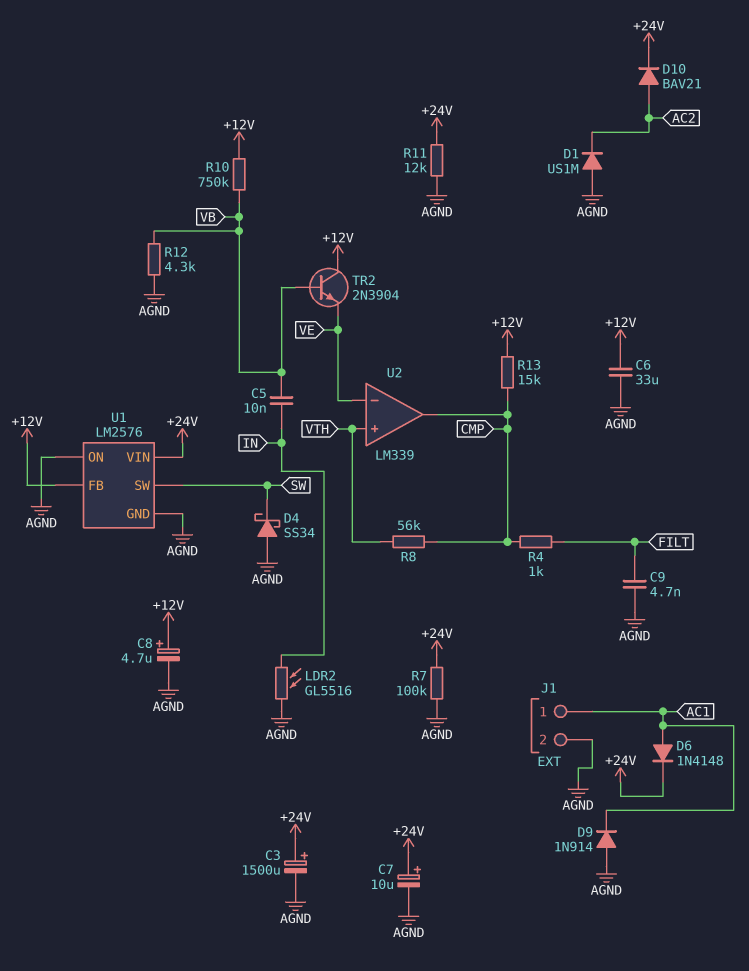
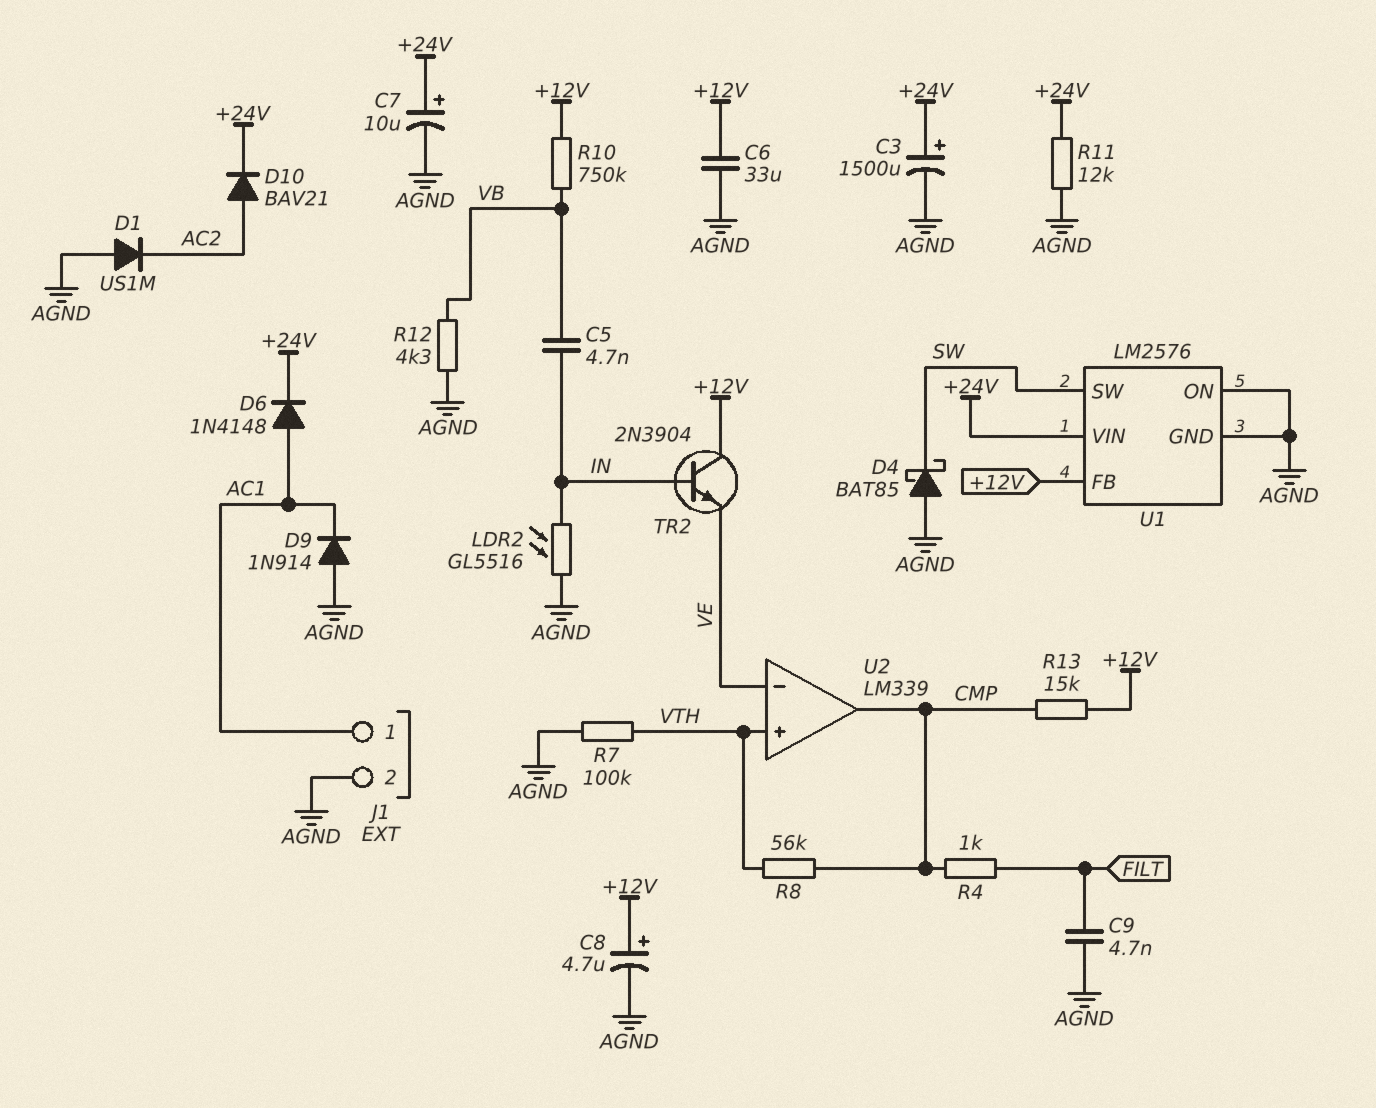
C5: 10nF (IN, VB) -> 4.7nF (IN, VB)
D4: schottky SS34 (A AGND, K SW) -> schottky BAT85 (A AGND, K SW)
R7: 100k (+24V, AGND) -> 100k (AGND, VTH)
TR2: NPN 2N3904 (B VB, C +12V, E VE) -> NPN 2N3904 (B IN, C +12V, E VE)

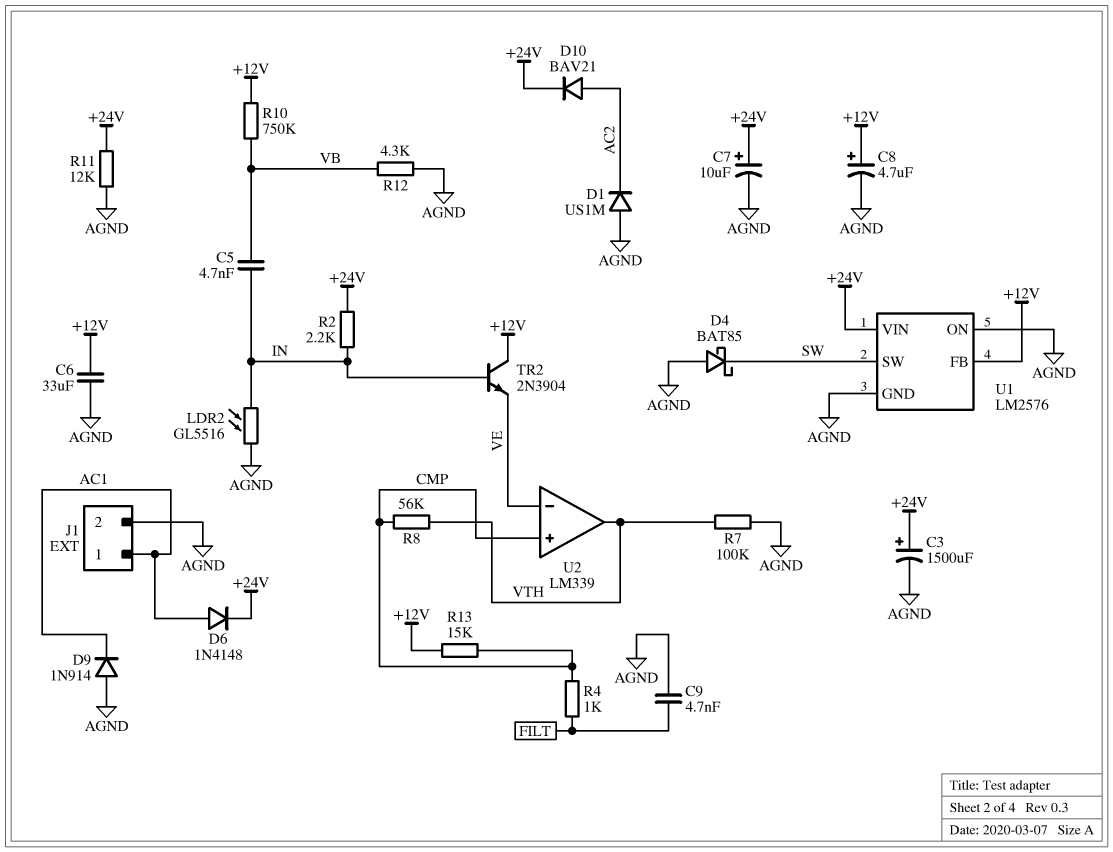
R2: none -> 2.2k (+24V, IN)
U2 pin in+: VTH -> CMP
U2 pin out: CMP -> VTH

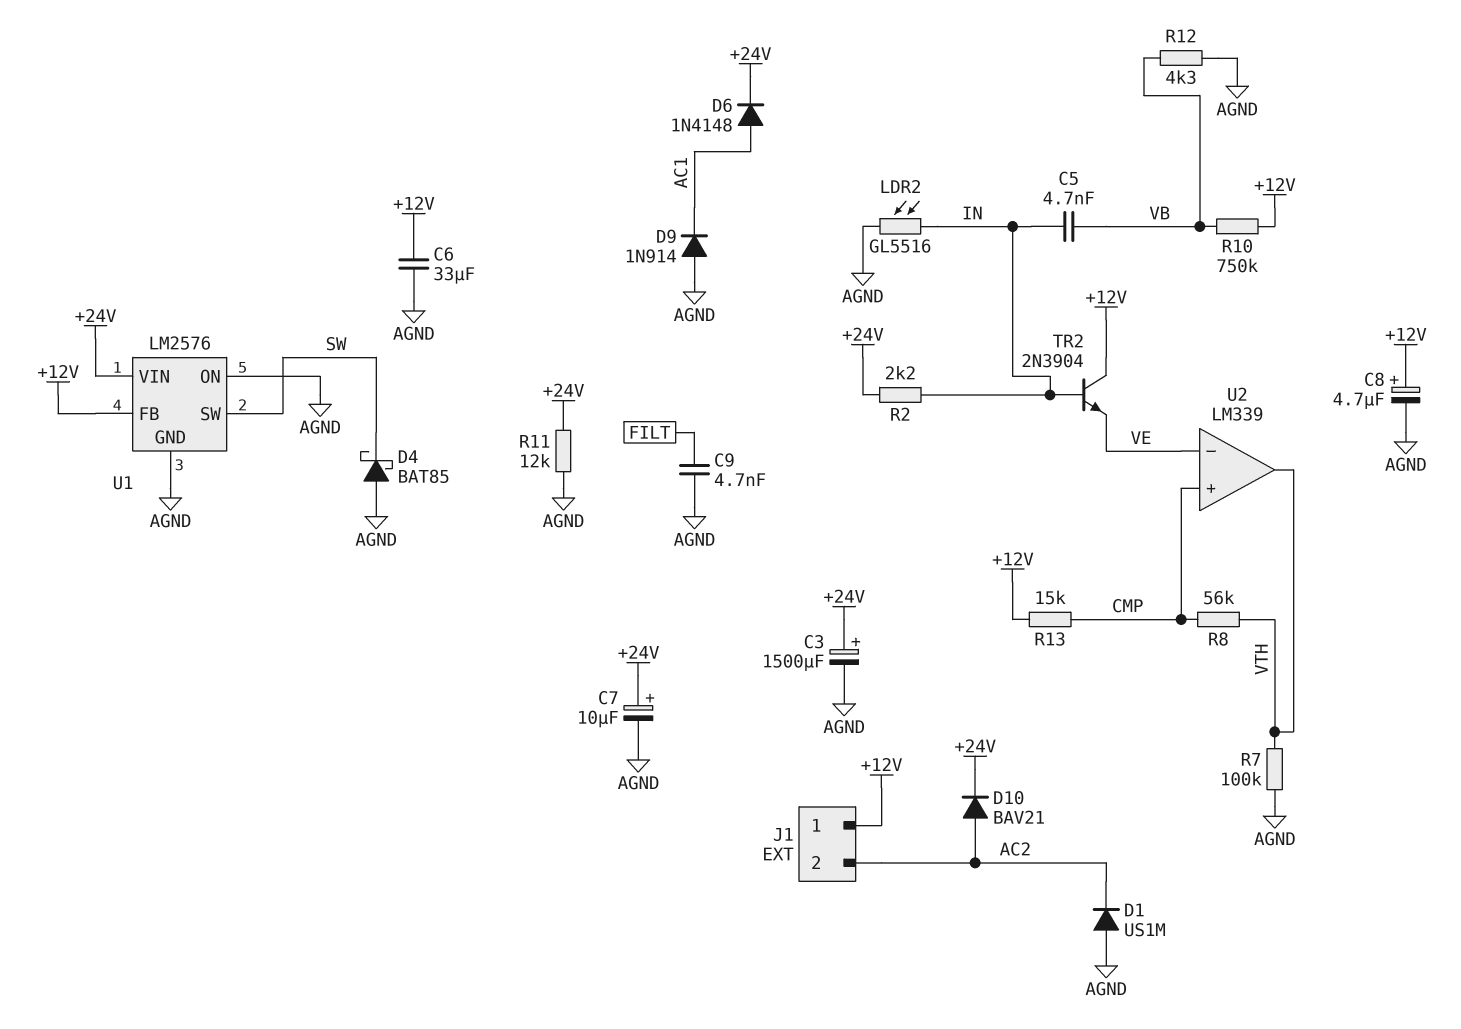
J1 pin 1: AC1 -> +12V
J1 pin 2: AGND -> AC2
R4: 1k (CMP, FILT) -> none

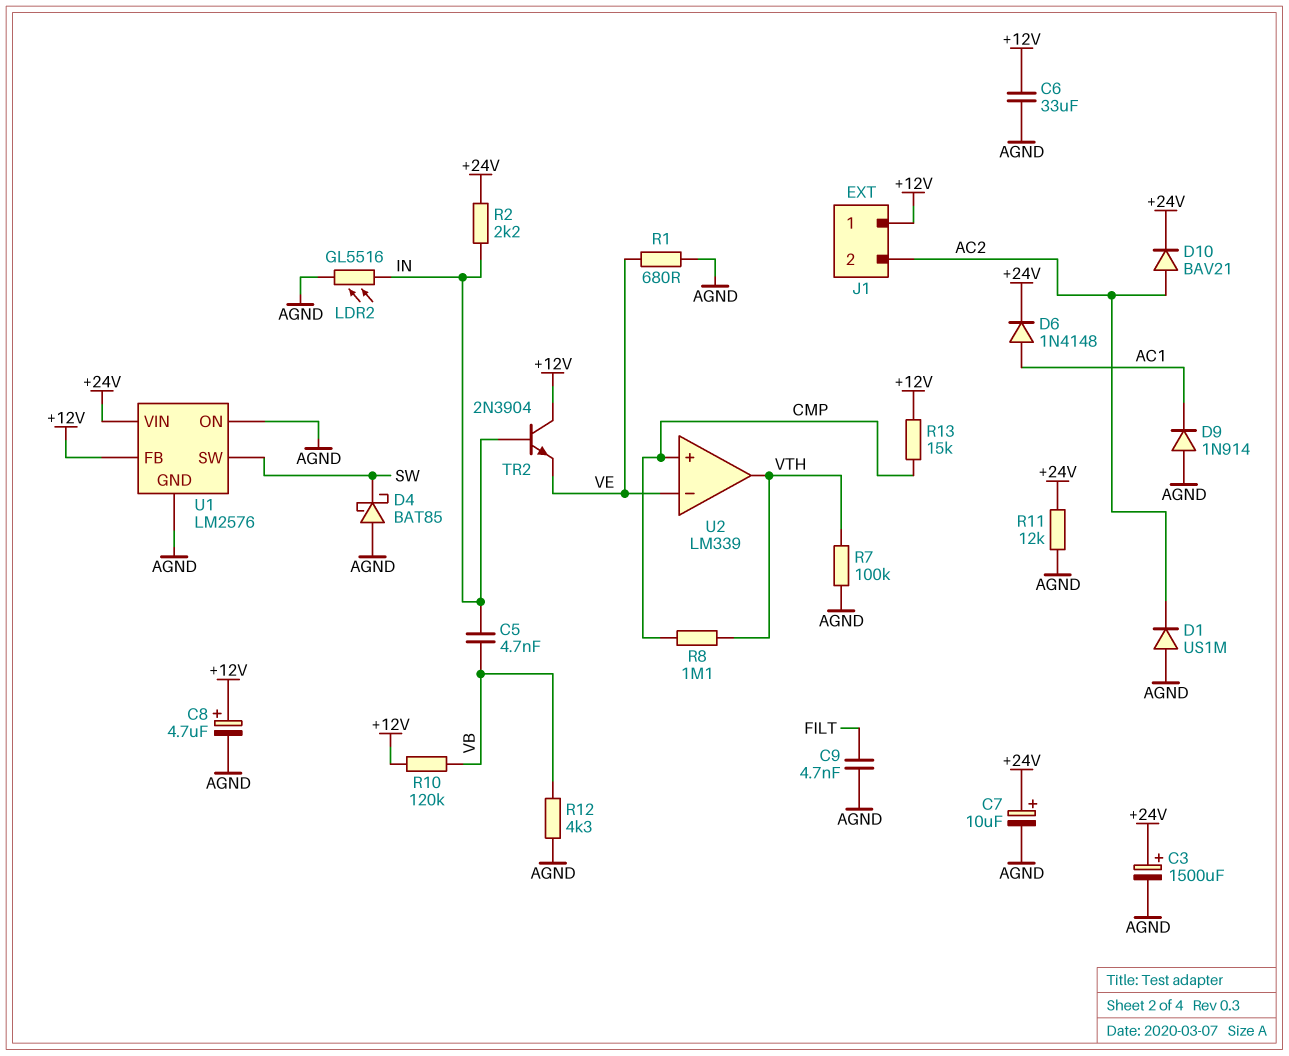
R1: none -> 680 (AGND, VE)
R8: 56k (CMP, VTH) -> 1.1M (CMP, VTH)
R10: 750k (+12V, VB) -> 120k (+12V, VB)

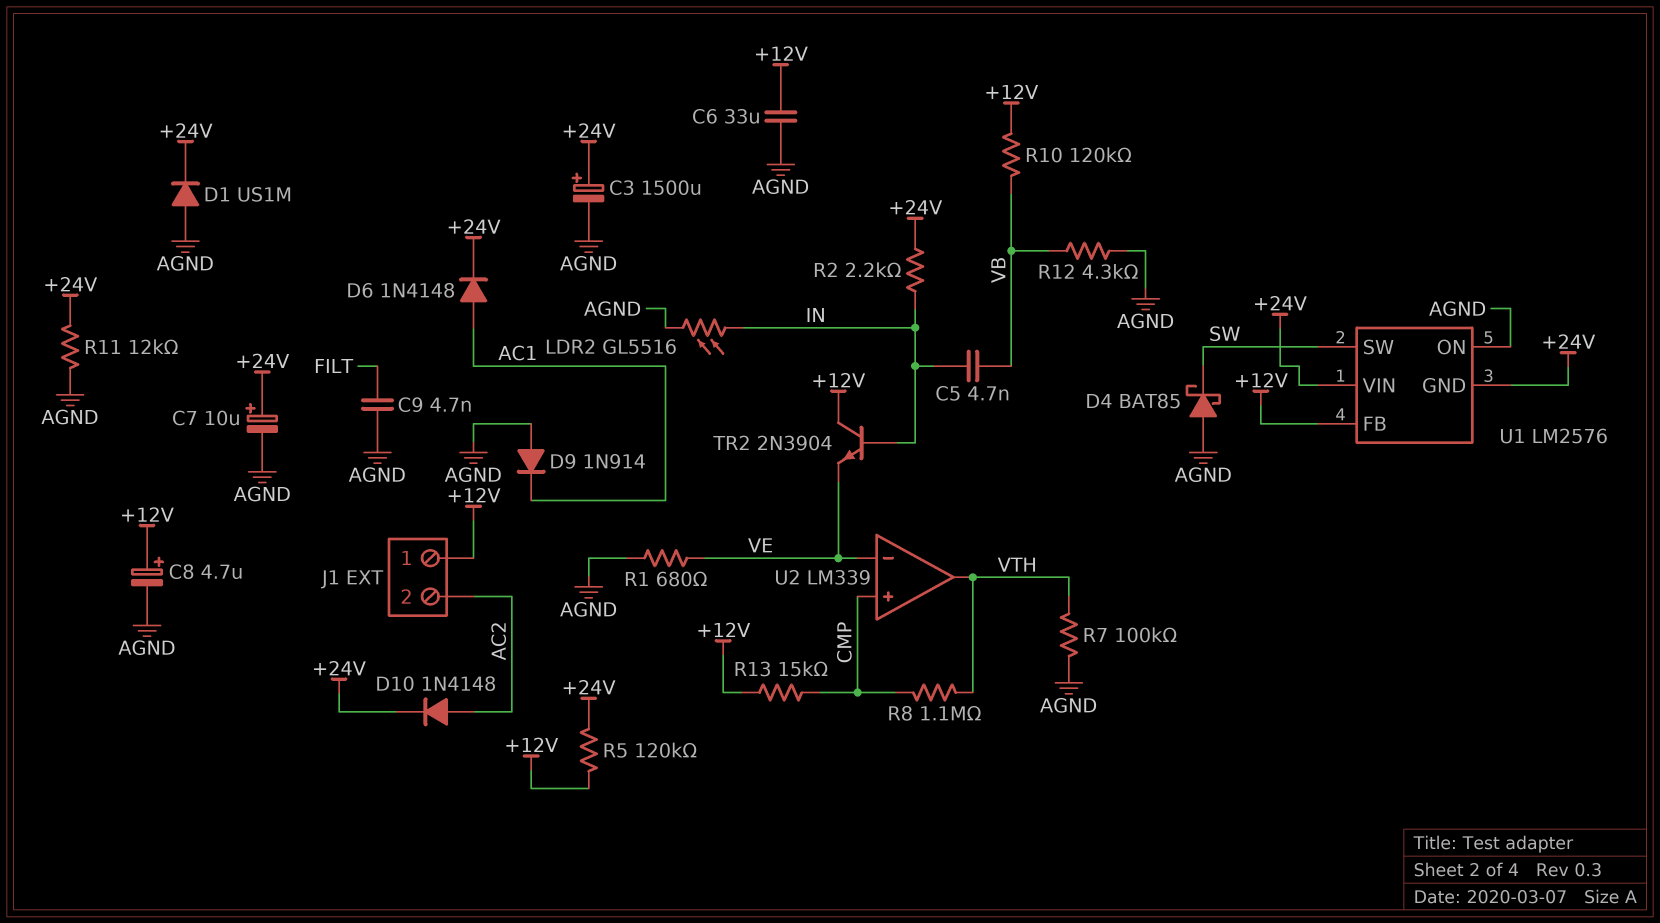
D1: diode US1M (A AGND, K AC2) -> diode US1M (A AGND, K +24V)
D10: diode BAV21 (A AC2, K +24V) -> diode 1N4148 (A AC2, K +24V)
R5: none -> 120k (+12V, +24V)
U1 pin GND: AGND -> +24V

